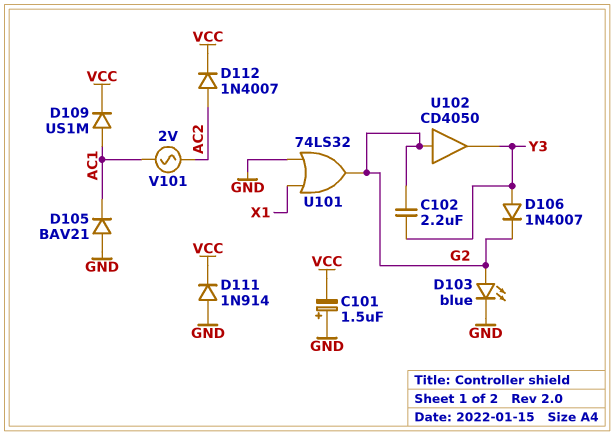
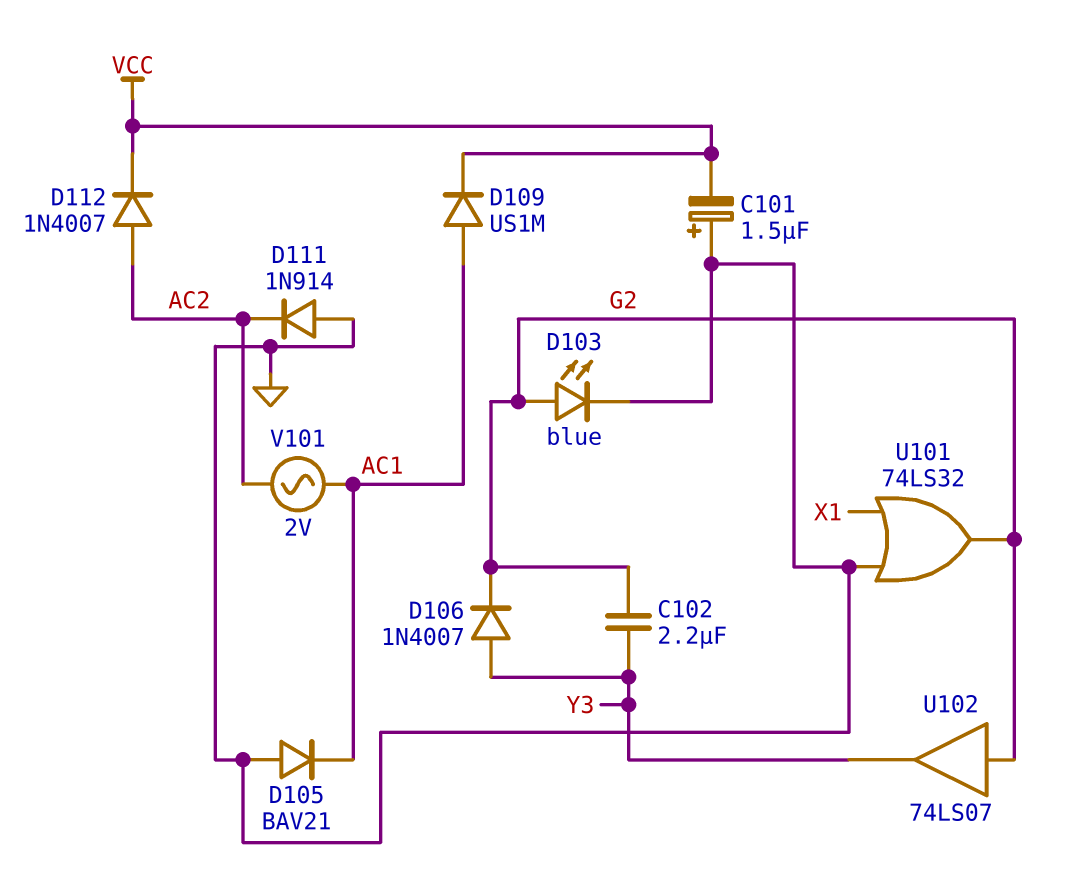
D111: diode 1N914 (A GND, K VCC) -> diode 1N914 (A GND, K AC2)
U102: buffer CD4050 (in G2, out Y3) -> buffer 74LS07 (in G2, out Y3)

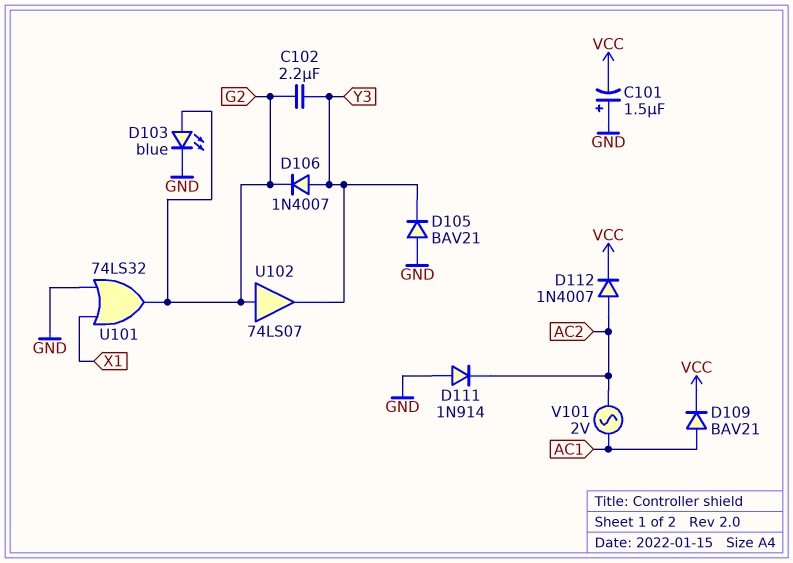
D105: diode BAV21 (A GND, K AC1) -> diode BAV21 (A GND, K Y3)
D109: diode US1M (A AC1, K VCC) -> diode BAV21 (A AC1, K VCC)

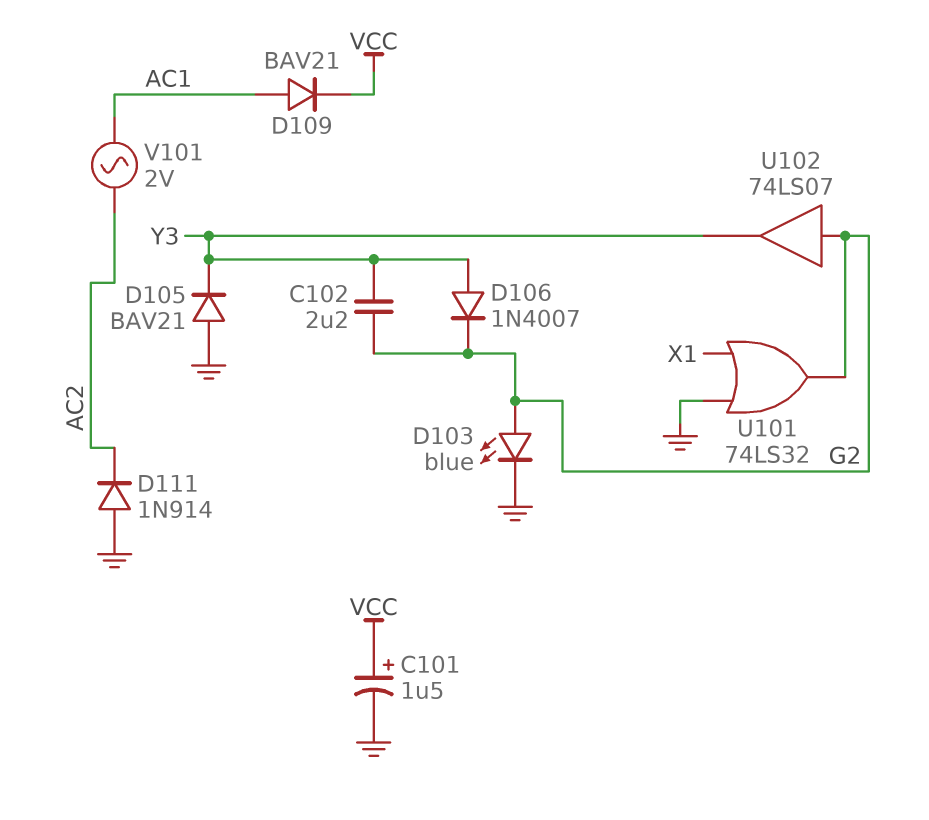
C101: 1.5uF (plus GND, minus VCC) -> 1.5uF (plus VCC, minus GND)
D112: diode 1N4007 (A AC2, K VCC) -> none

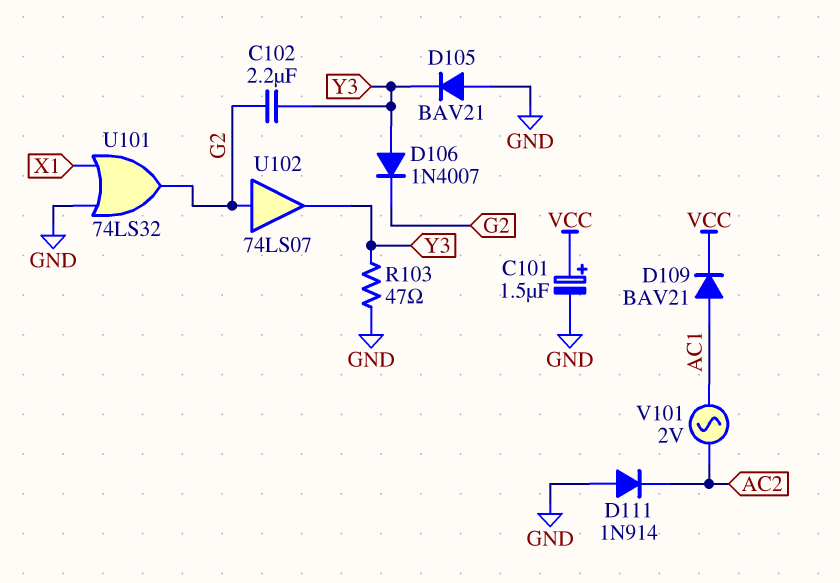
D103: LED blue (A G2, K GND) -> none
R103: none -> 47 (GND, Y3)

